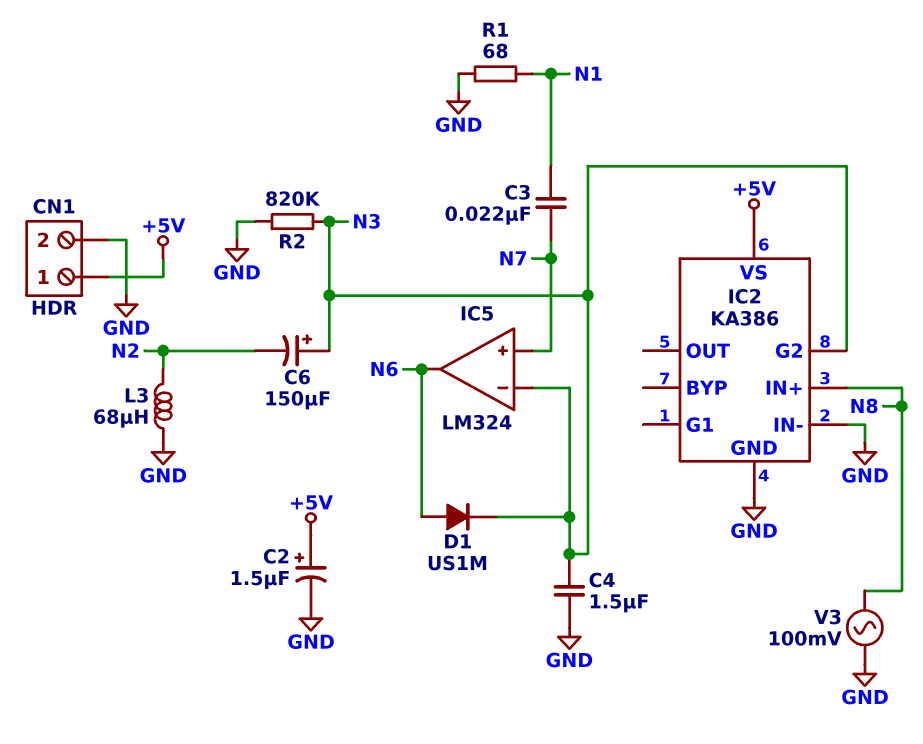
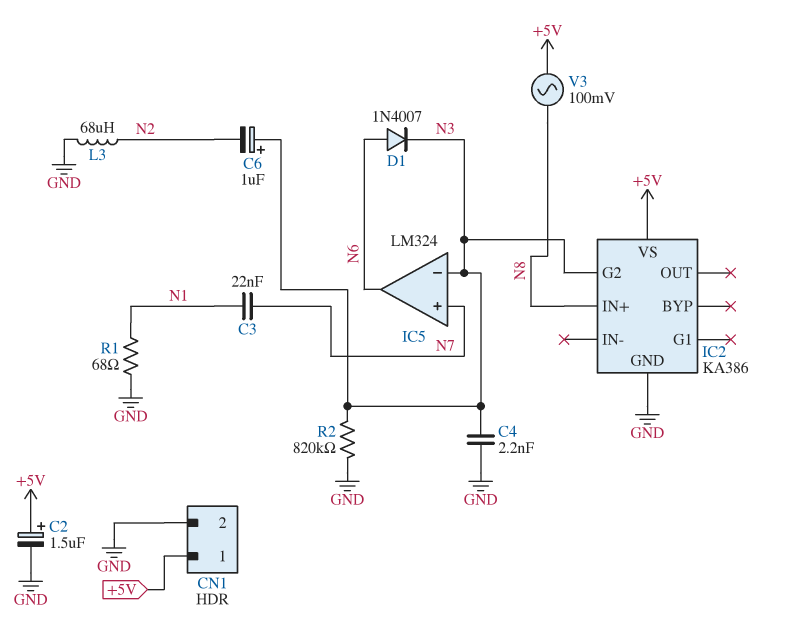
C4: 1.5uF (GND, N3) -> 2.2nF (GND, N3)
C6: 150uF (plus N3, minus N2) -> 1uF (plus N3, minus N2)
D1: diode US1M (A N6, K N3) -> diode 1N4007 (A N6, K N3)
IC2 pin IN-: GND -> none
V3: AC 100mV (GND, N8) -> AC 100mV (+5V, N8)

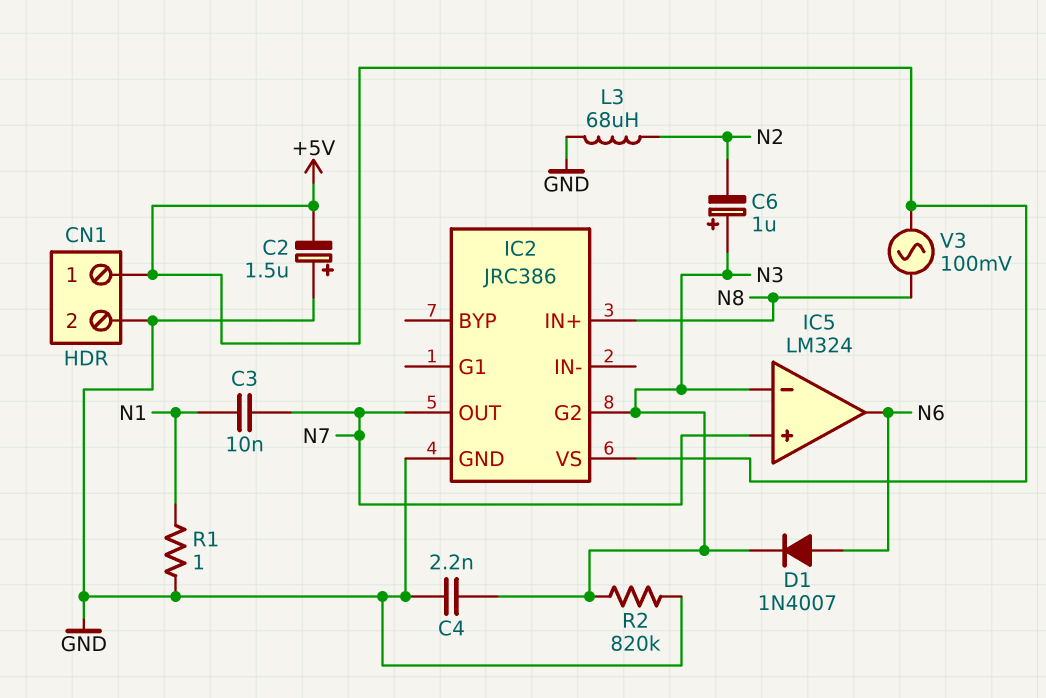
C2: 1.5uF (plus +5V, minus GND) -> 1.5uF (plus GND, minus +5V)
C3: 22nF (N1, N7) -> 10nF (N1, N7)
IC2: KA386 -> JRC386
IC2 pin OUT: none -> N7
R1: 68 (GND, N1) -> 1 (GND, N1)

